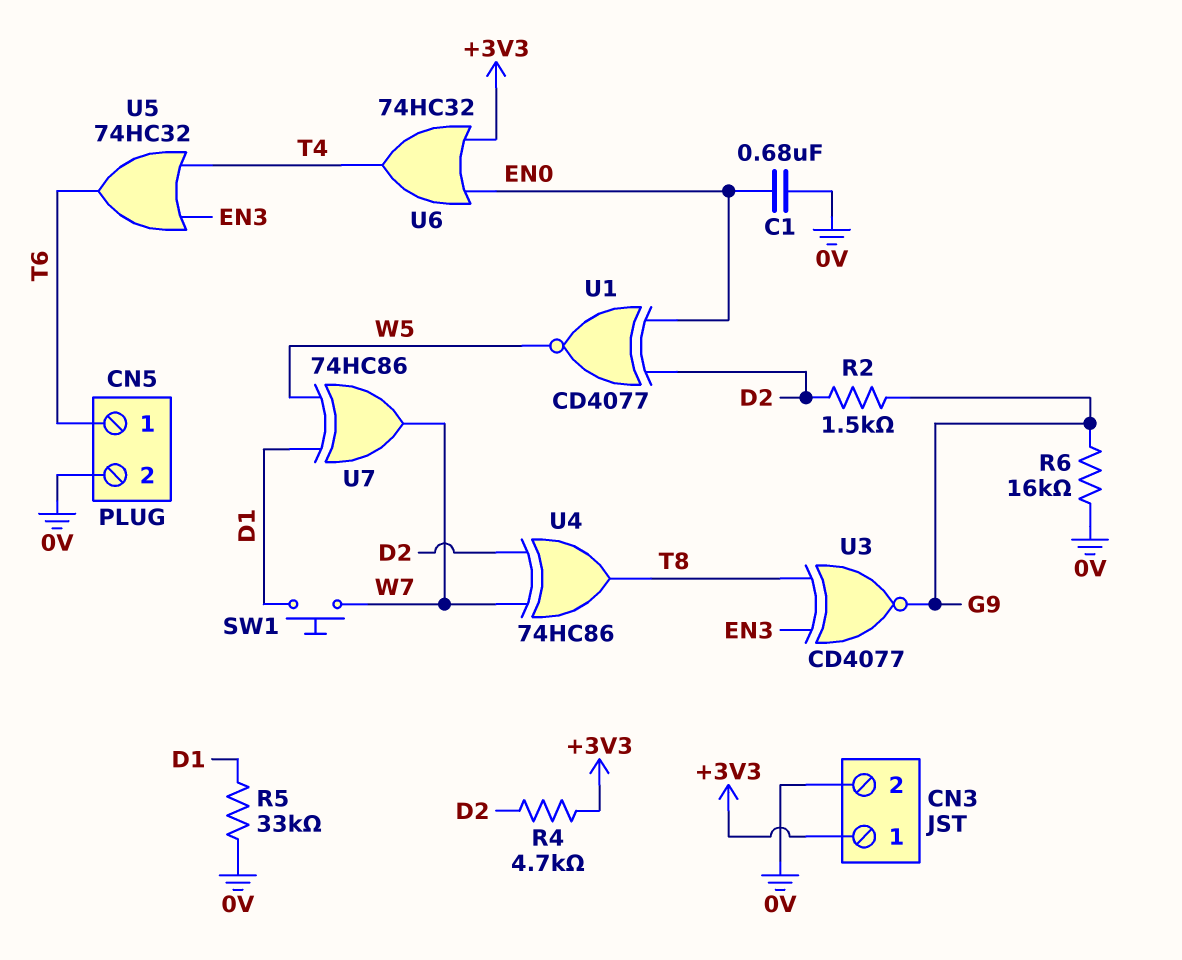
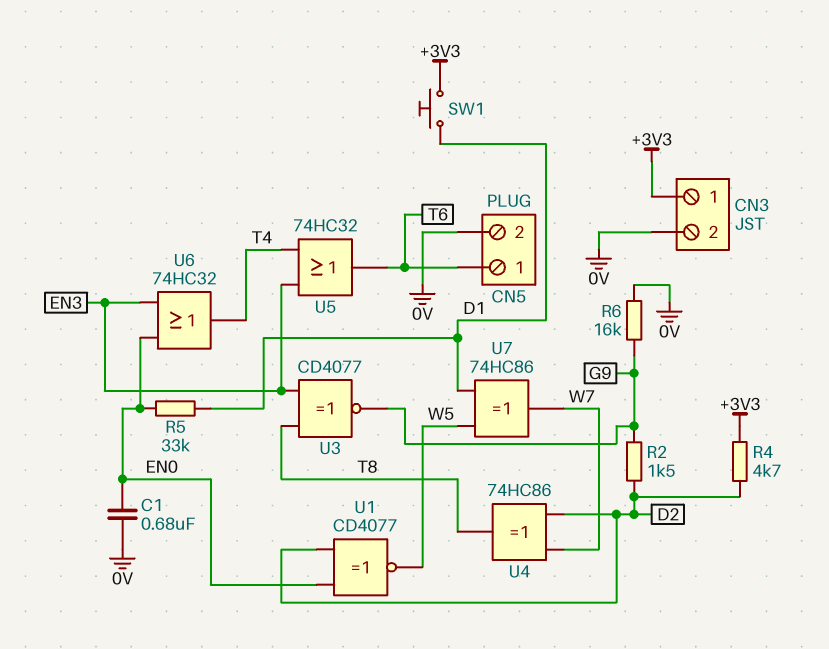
R5: 33k (0V, D1) -> 33k (D1, EN0)
SW1: button (D1, W7) -> button (+3V3, D1)
U6: OR 74HC32 (in +3V3, in EN0, out T4) -> OR 74HC32 (in EN0, in EN3, out T4)

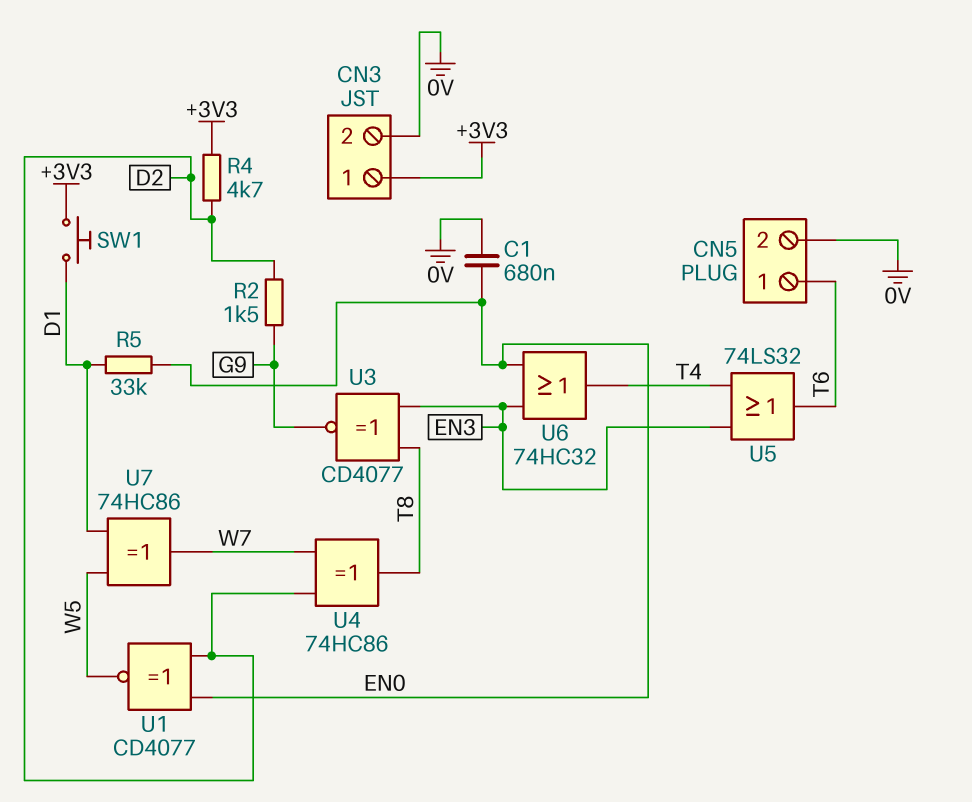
R6: 16k (0V, G9) -> none
U5: OR 74HC32 (in EN3, in T4, out T6) -> OR 74LS32 (in EN3, in T4, out T6)

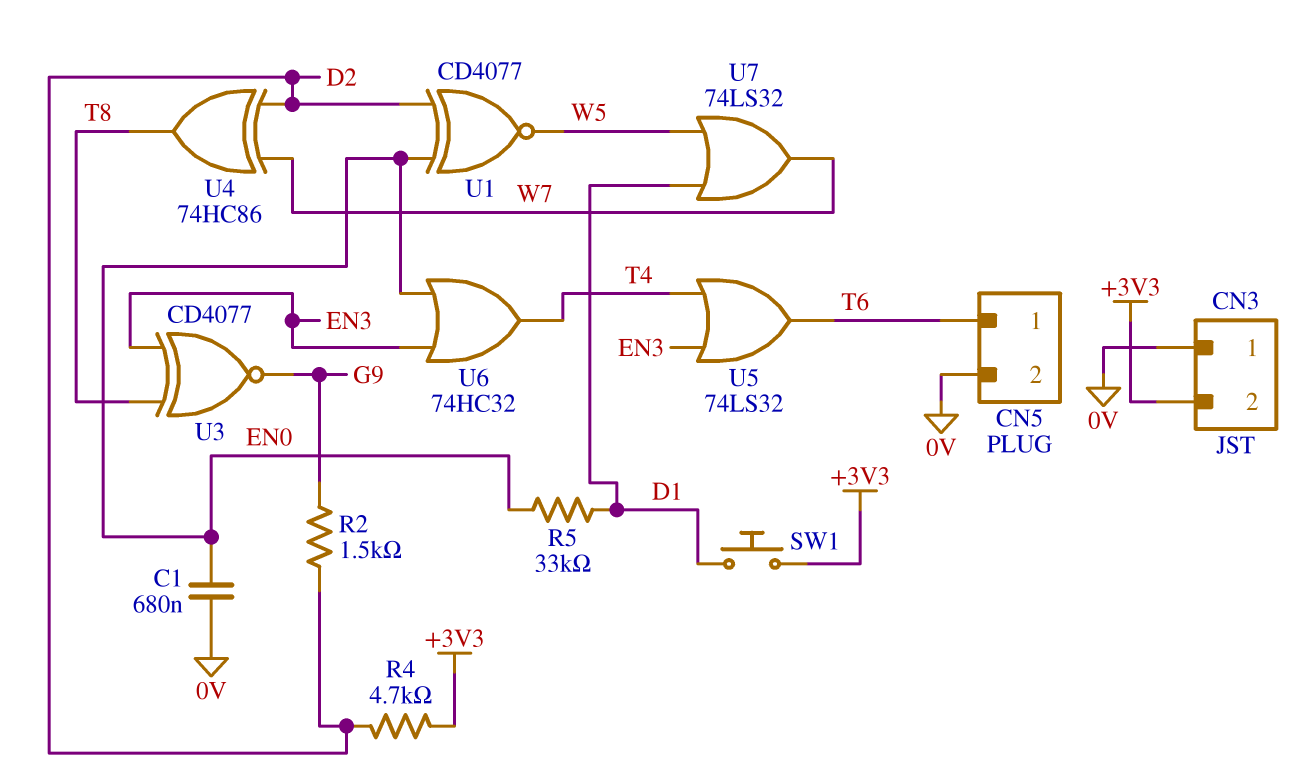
CN3 pin 1: +3V3 -> 0V
CN3 pin 2: 0V -> +3V3
U7: XOR 74HC86 (in D1, in W5, out W7) -> OR 74LS32 (in D1, in W5, out W7)

